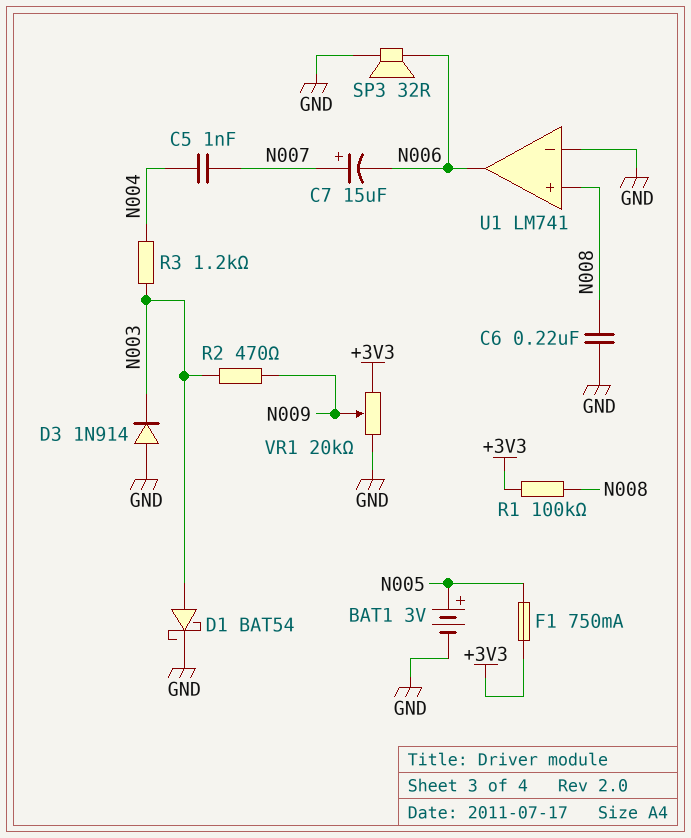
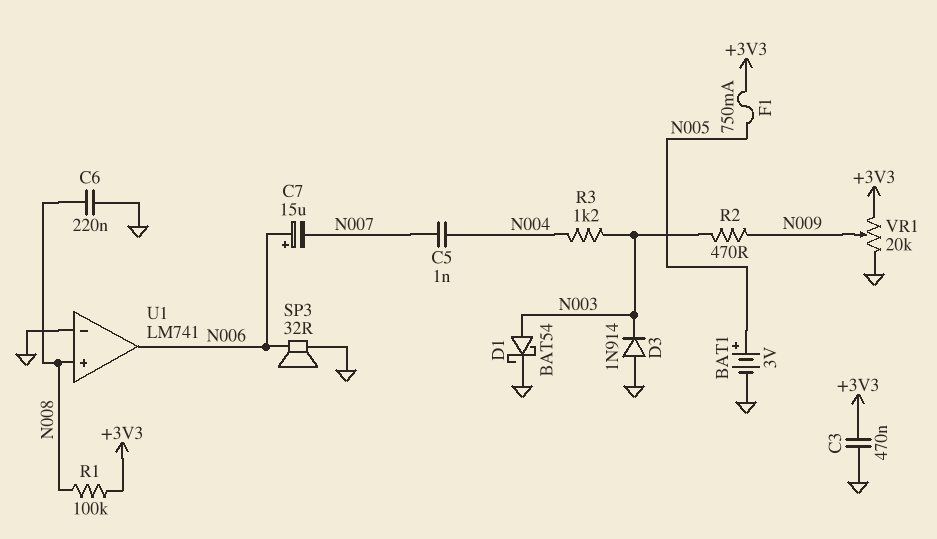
C3: none -> 470nF (+3V3, GND)
C7: 15uF (plus N007, minus N006) -> 15uF (plus N006, minus N007)

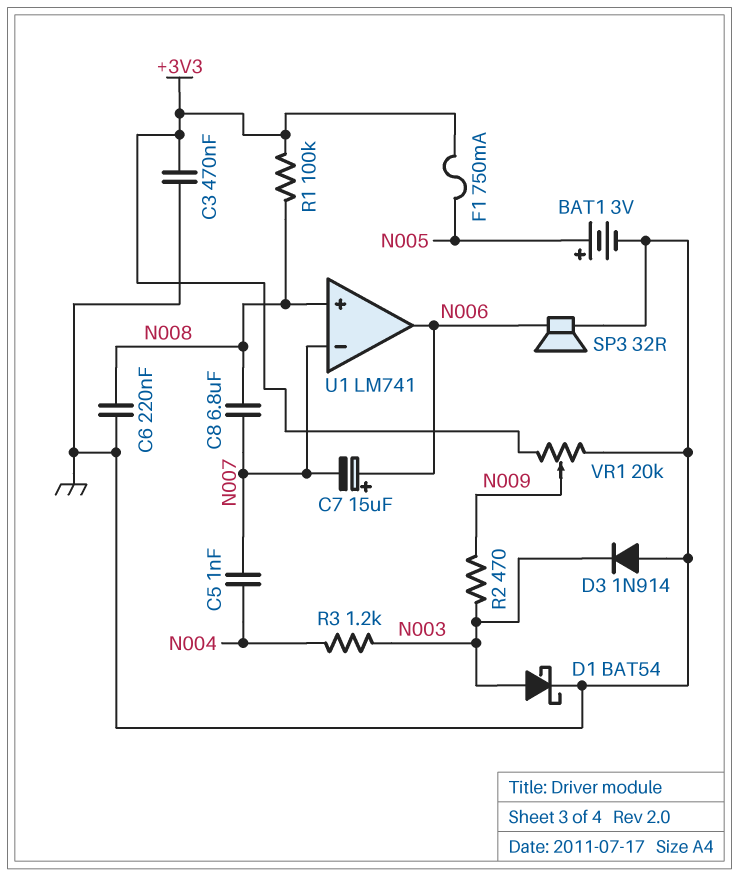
C8: none -> 6.8uF (N007, N008)
U1 pin in-: GND -> N007

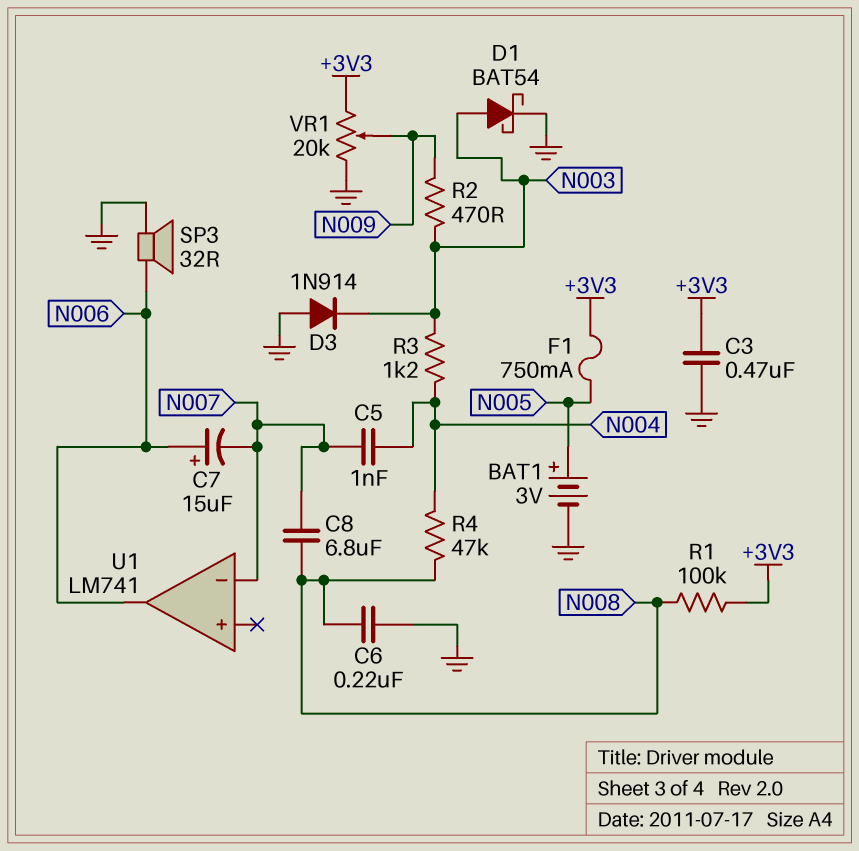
R4: none -> 47k (N004, N008)
U1 pin in+: N008 -> none

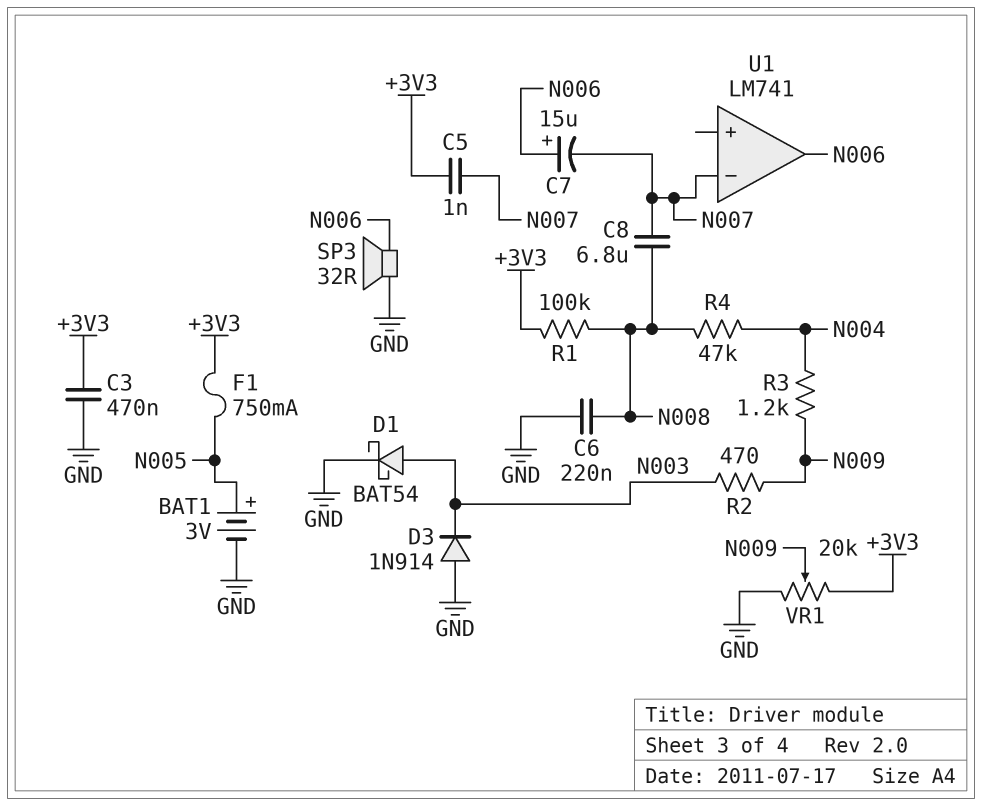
C5: 1nF (N004, N007) -> 1nF (+3V3, N007)
R3: 1.2k (N003, N004) -> 1.2k (N004, N009)

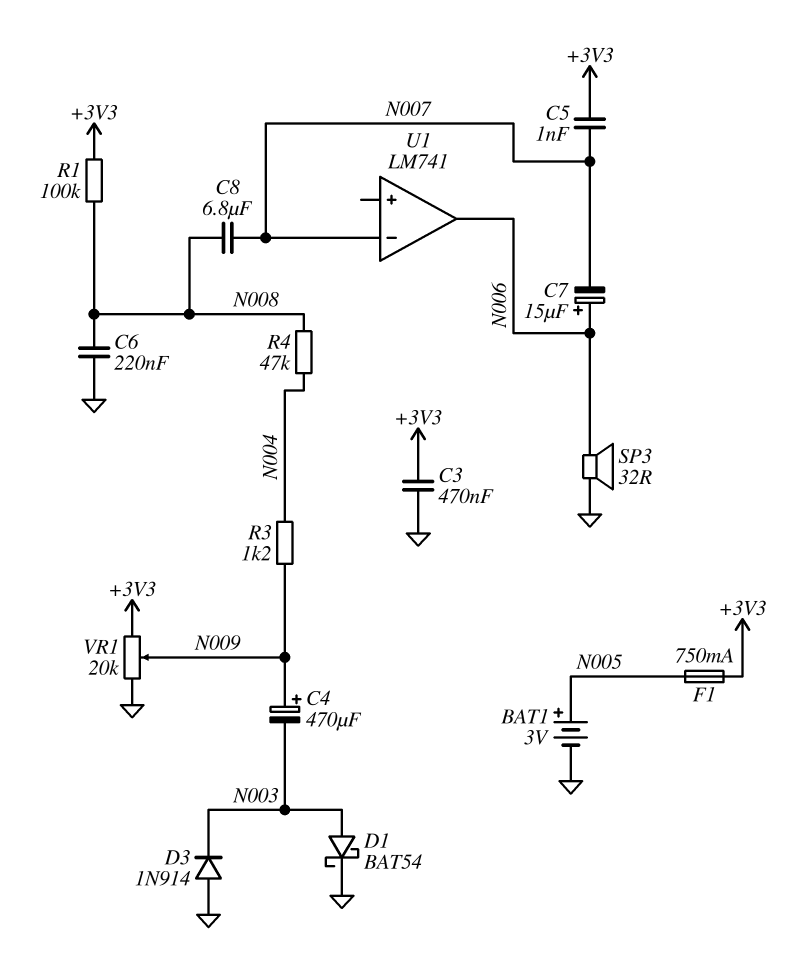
C4: none -> 470uF (plus N009, minus N003)
R2: 470 (N003, N009) -> none

